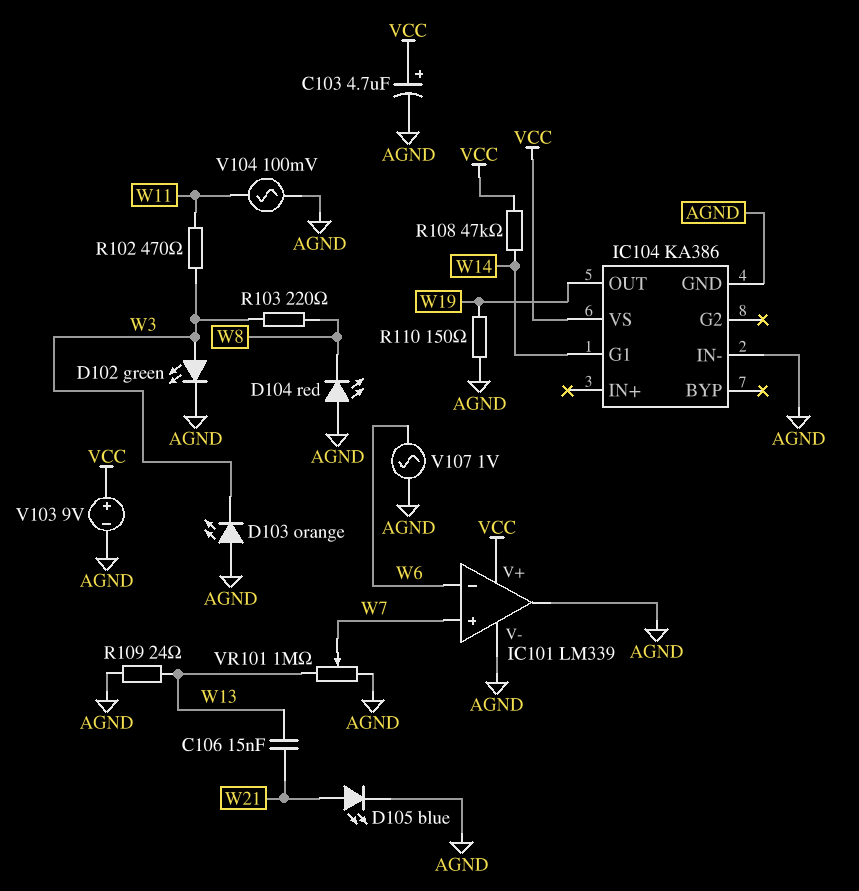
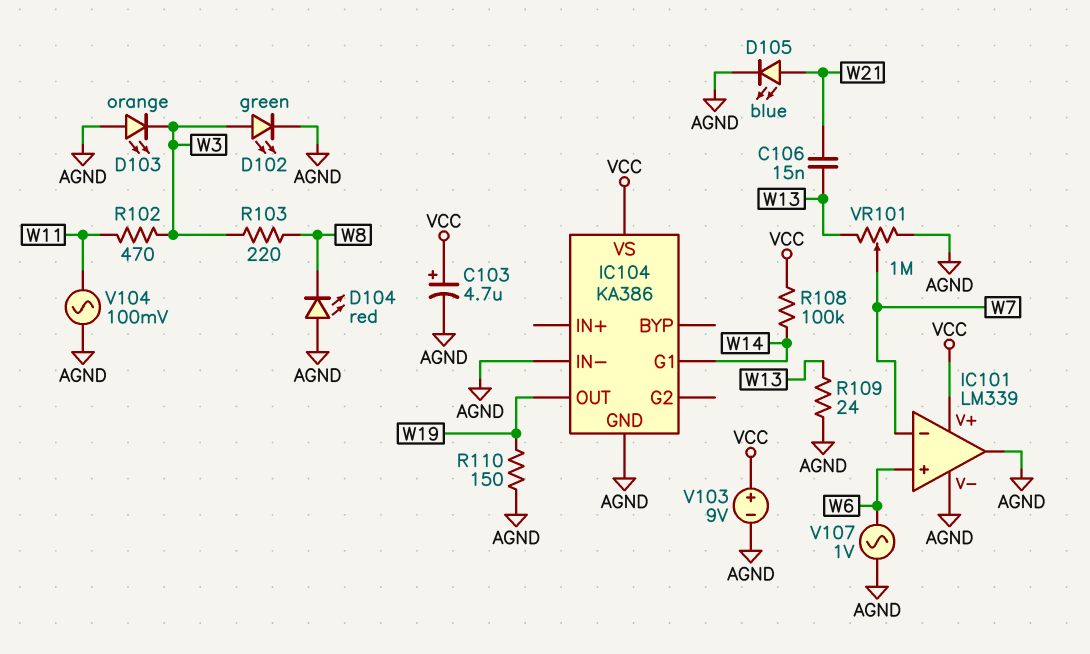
IC101 pin in+: W7 -> W6
IC101 pin in-: W6 -> W7
R108: 47k (VCC, W14) -> 100k (VCC, W14)

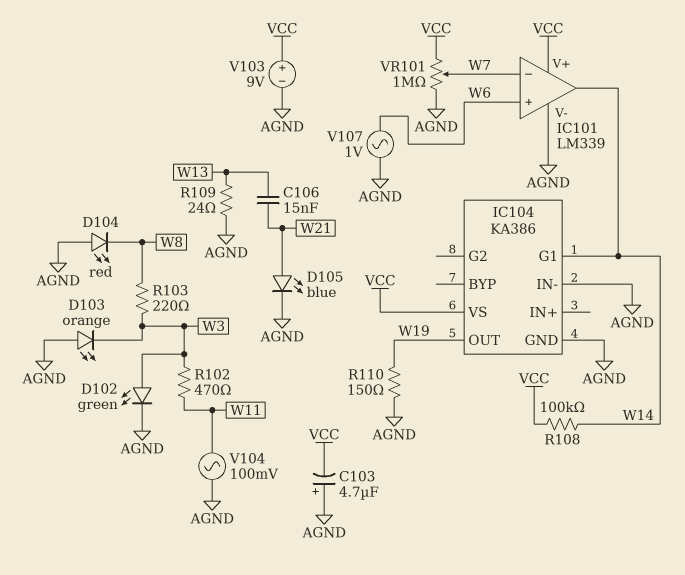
C103: 4.7uF (plus VCC, minus AGND) -> 4.7uF (plus AGND, minus VCC)
IC101 pin out: AGND -> W14
VR101: 1M (AGND, W13, wiper W7) -> 1M (AGND, VCC, wiper W7)

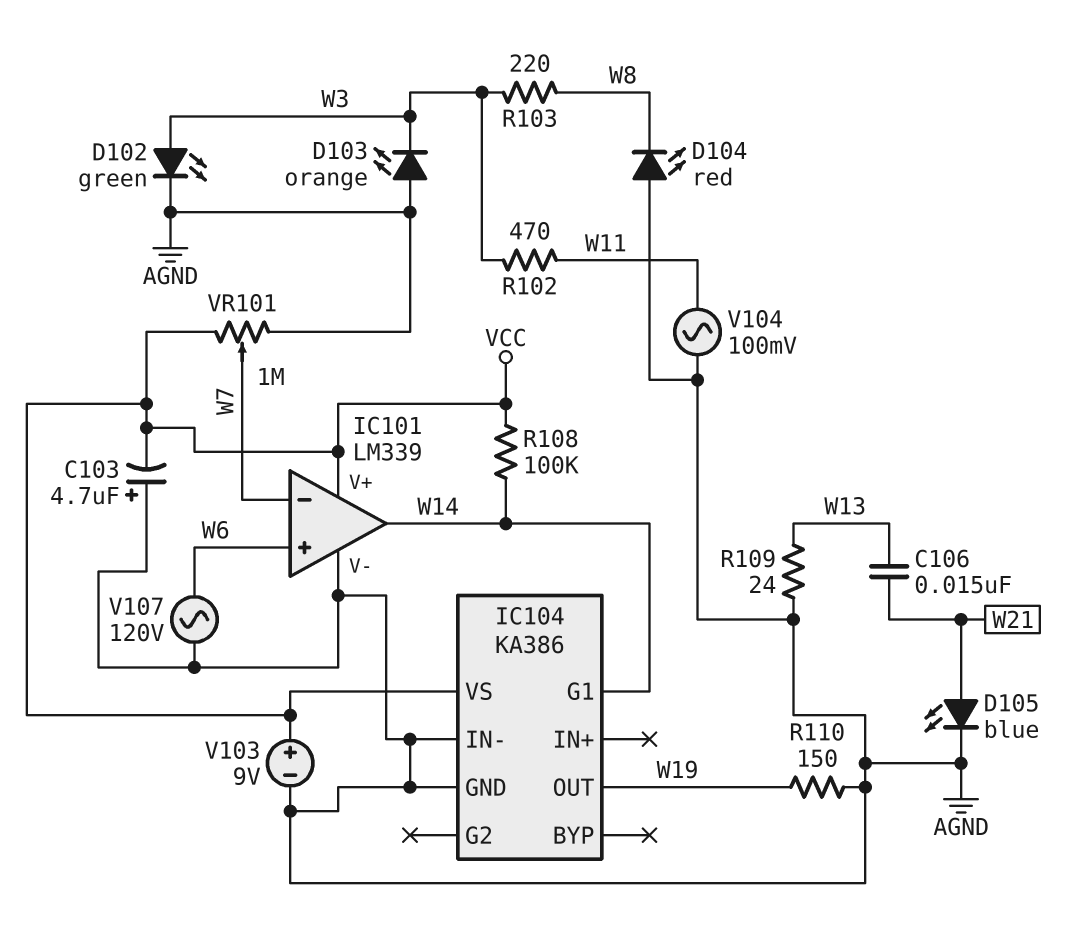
V107: AC 1V (AGND, W6) -> AC 120V (AGND, W6)

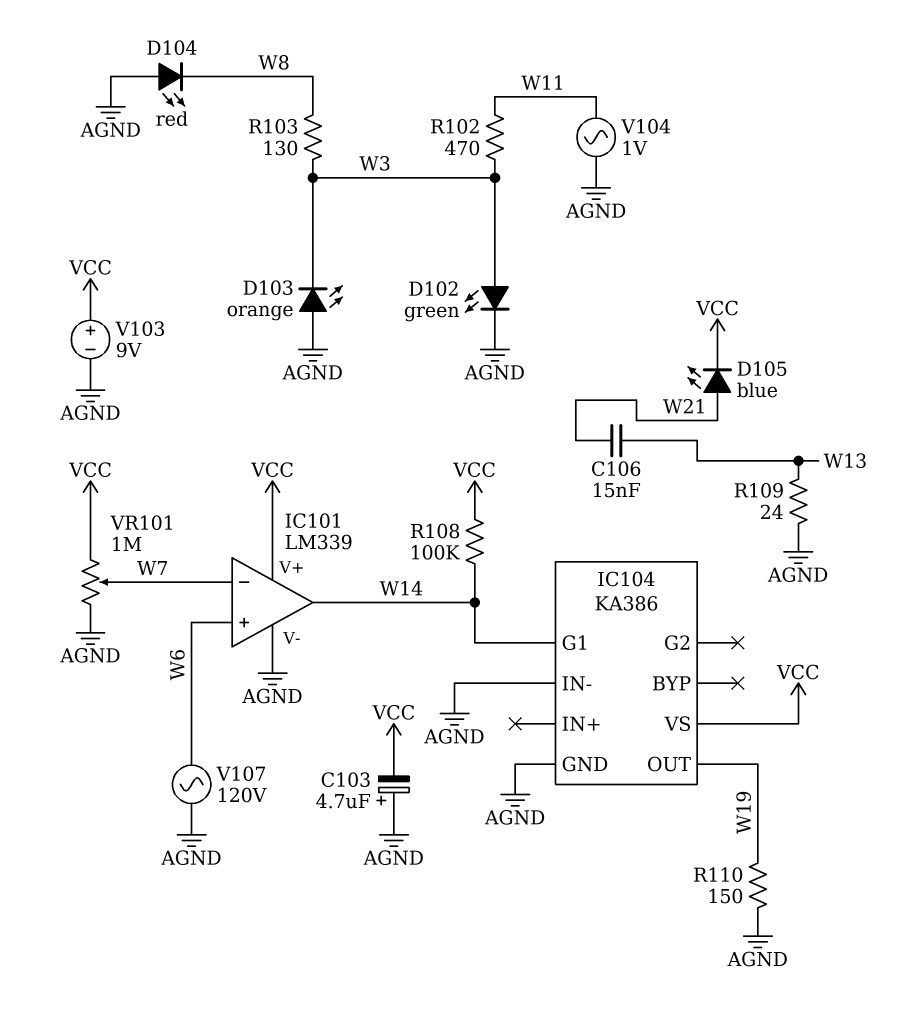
D105: LED blue (A W21, K AGND) -> LED blue (A W21, K VCC)
R103: 220 (W3, W8) -> 130 (W3, W8)
V104: AC 100mV (AGND, W11) -> AC 1V (AGND, W11)

